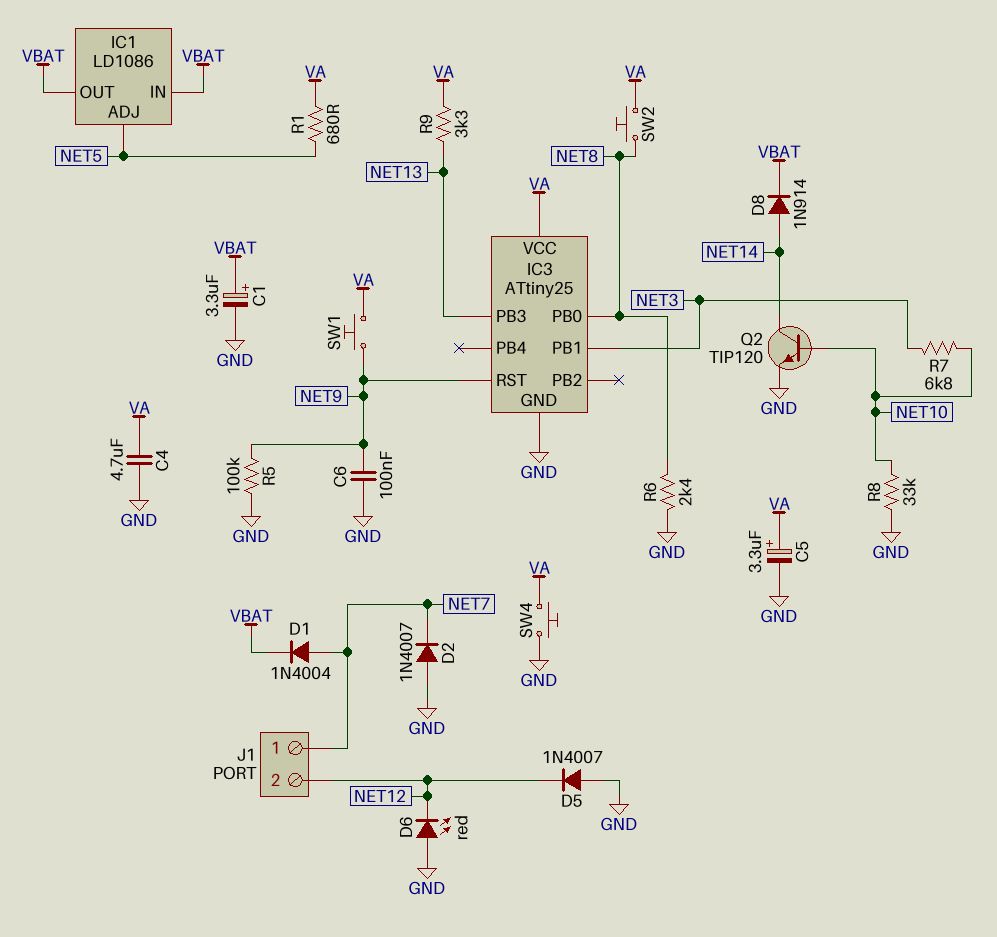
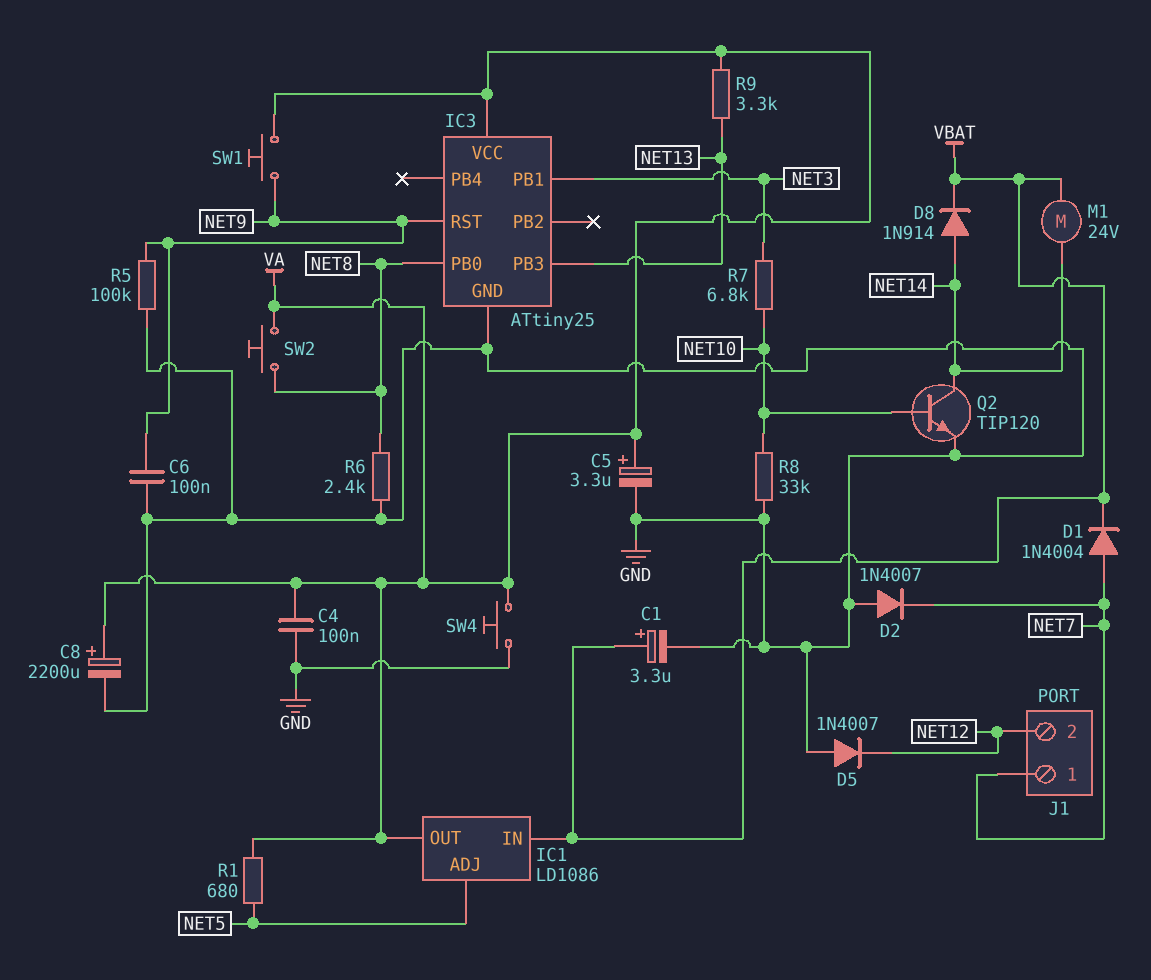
C4: 4.7uF (GND, VA) -> 100nF (GND, VA)
C8: none -> 2200uF (plus VA, minus GND)
D6: LED red (A GND, K NET12) -> none
IC1 pin OUT: VBAT -> VA
M1: none -> motor 24V (NET14, VBAT)

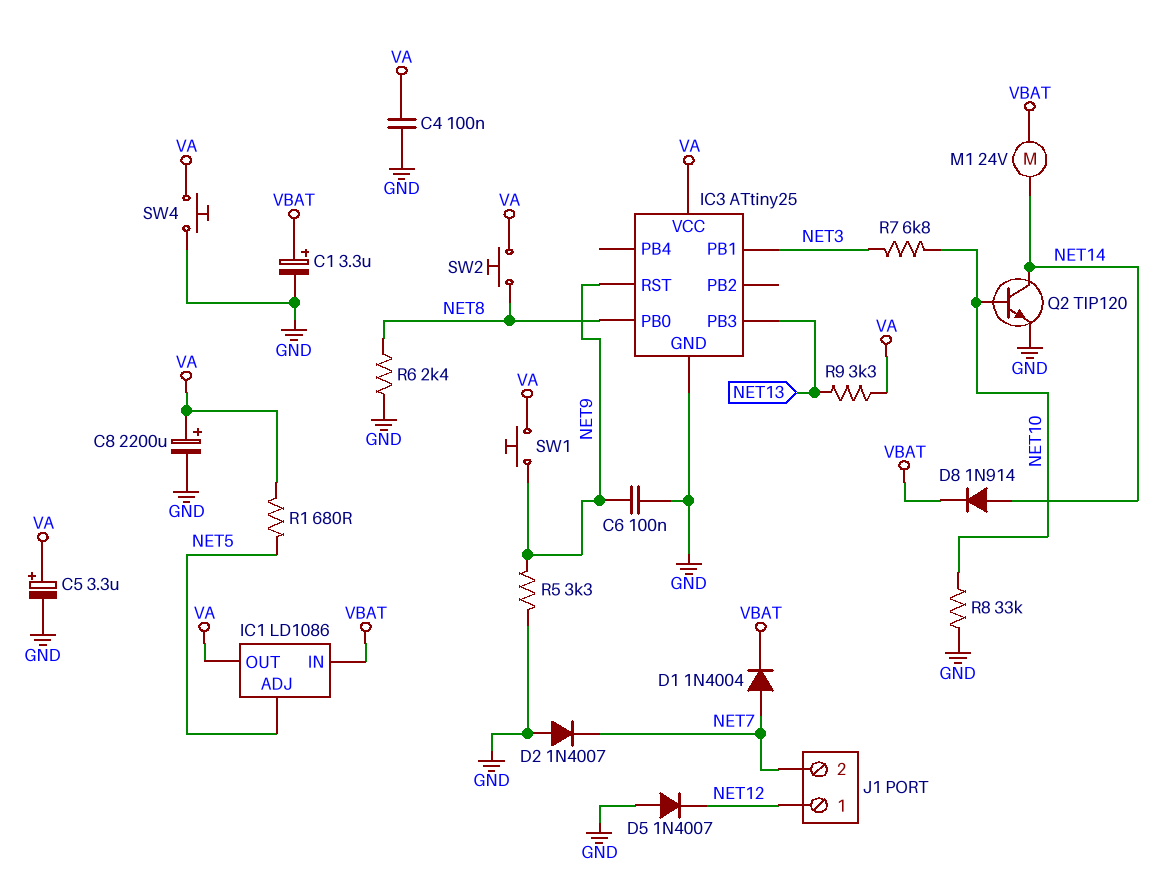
J1 pin 1: NET7 -> NET12
J1 pin 2: NET12 -> NET7
R5: 100k (GND, NET9) -> 3.3k (GND, NET9)

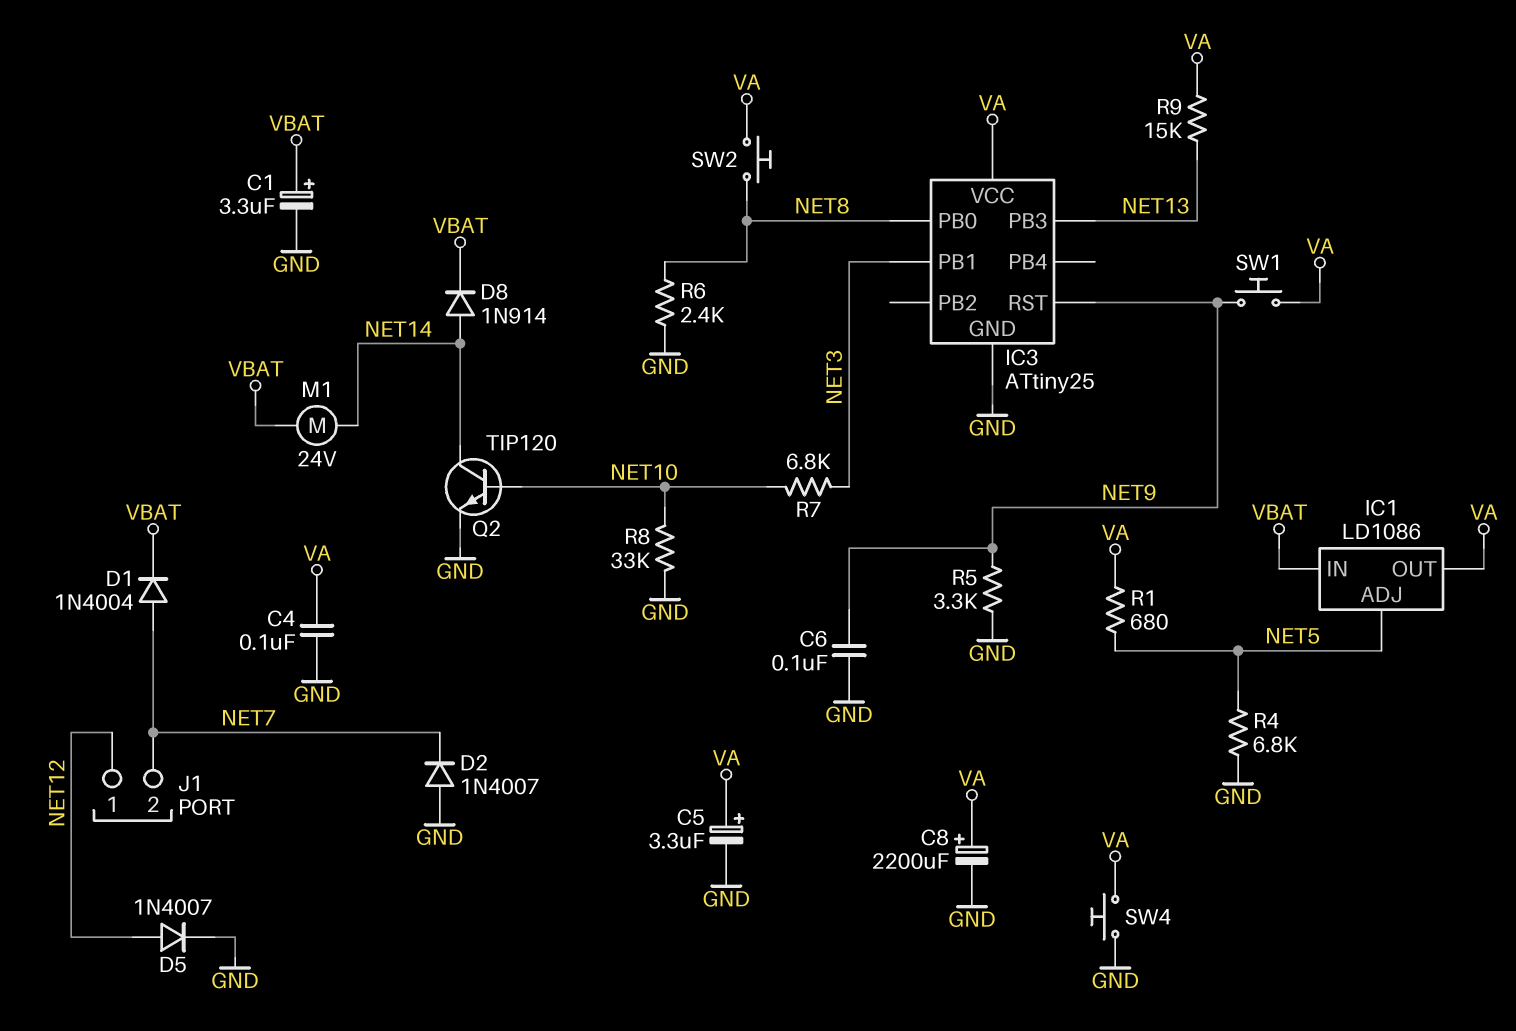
D5: diode 1N4007 (A GND, K NET12) -> diode 1N4007 (A NET12, K GND)
R4: none -> 6.8k (GND, NET5)
R9: 3.3k (NET13, VA) -> 15k (NET13, VA)

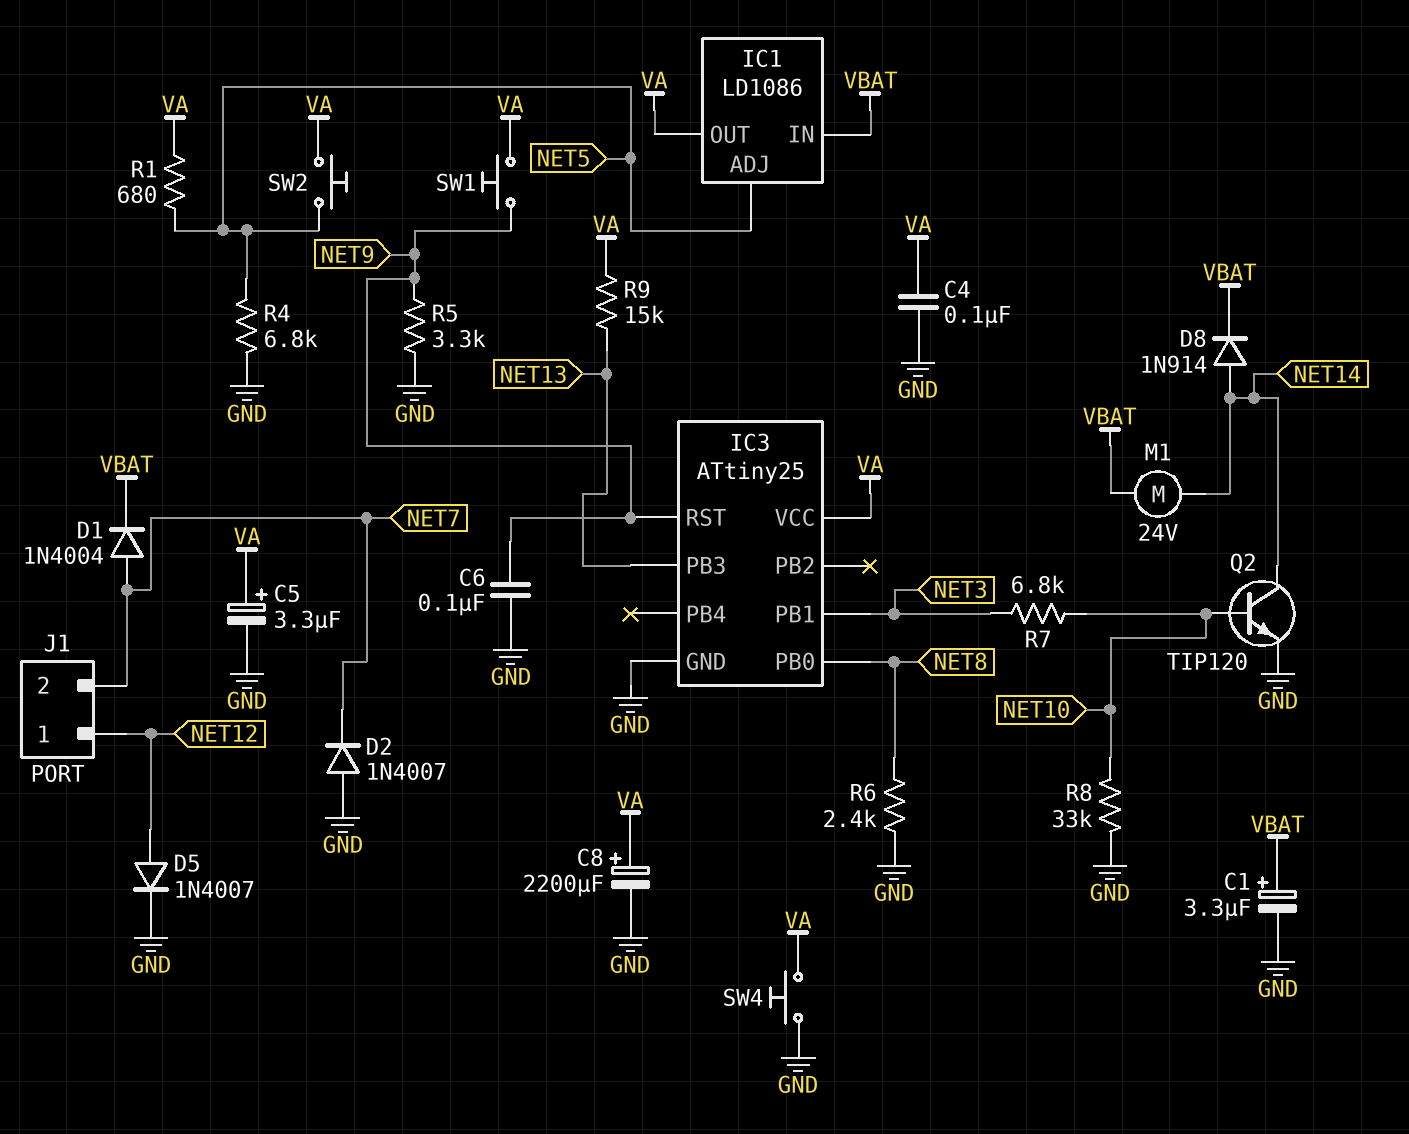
SW2: button (NET8, VA) -> button (NET5, VA)

